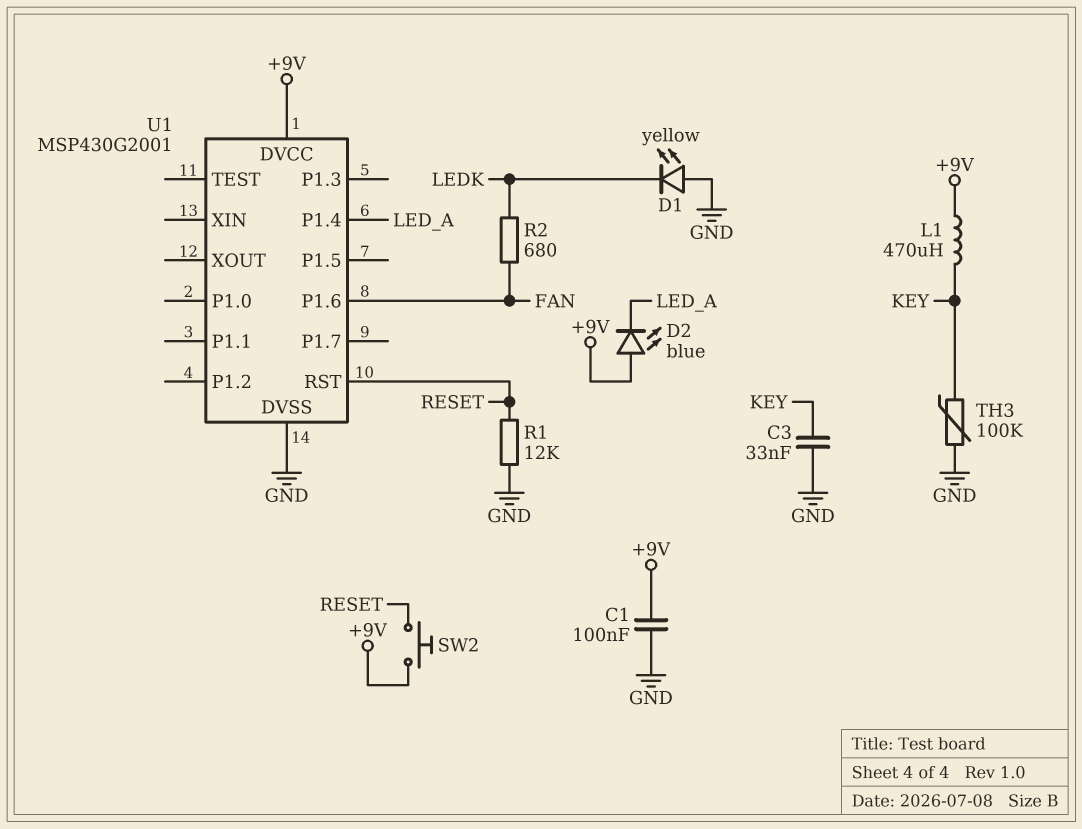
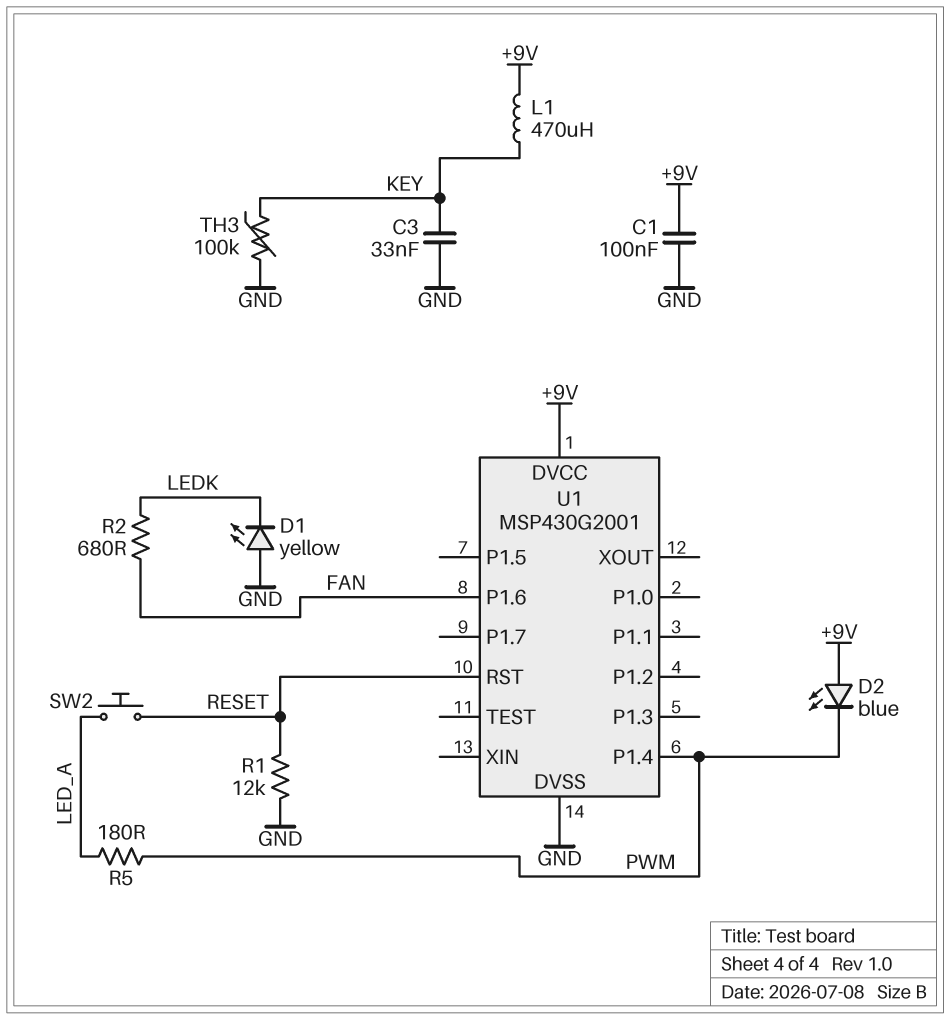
D2: LED blue (A +9V, K LED_A) -> LED blue (A +9V, K PWM)
R5: none -> 180 (LED_A, PWM)
SW2: button (+9V, RESET) -> button (LED_A, RESET)
U1 pin P1.4: LED_A -> PWM

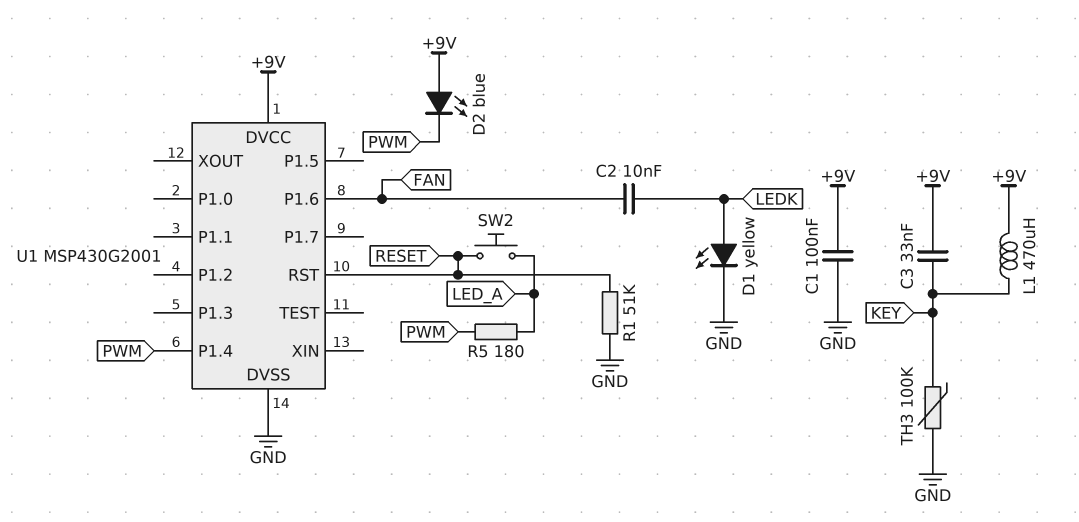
C2: none -> 10nF (FAN, LEDK)
C3: 33nF (GND, KEY) -> 33nF (+9V, KEY)
D1: LED yellow (A GND, K LEDK) -> LED yellow (A LEDK, K GND)
R1: 12k (GND, RESET) -> 51k (GND, RESET)
R2: 680 (FAN, LEDK) -> none

